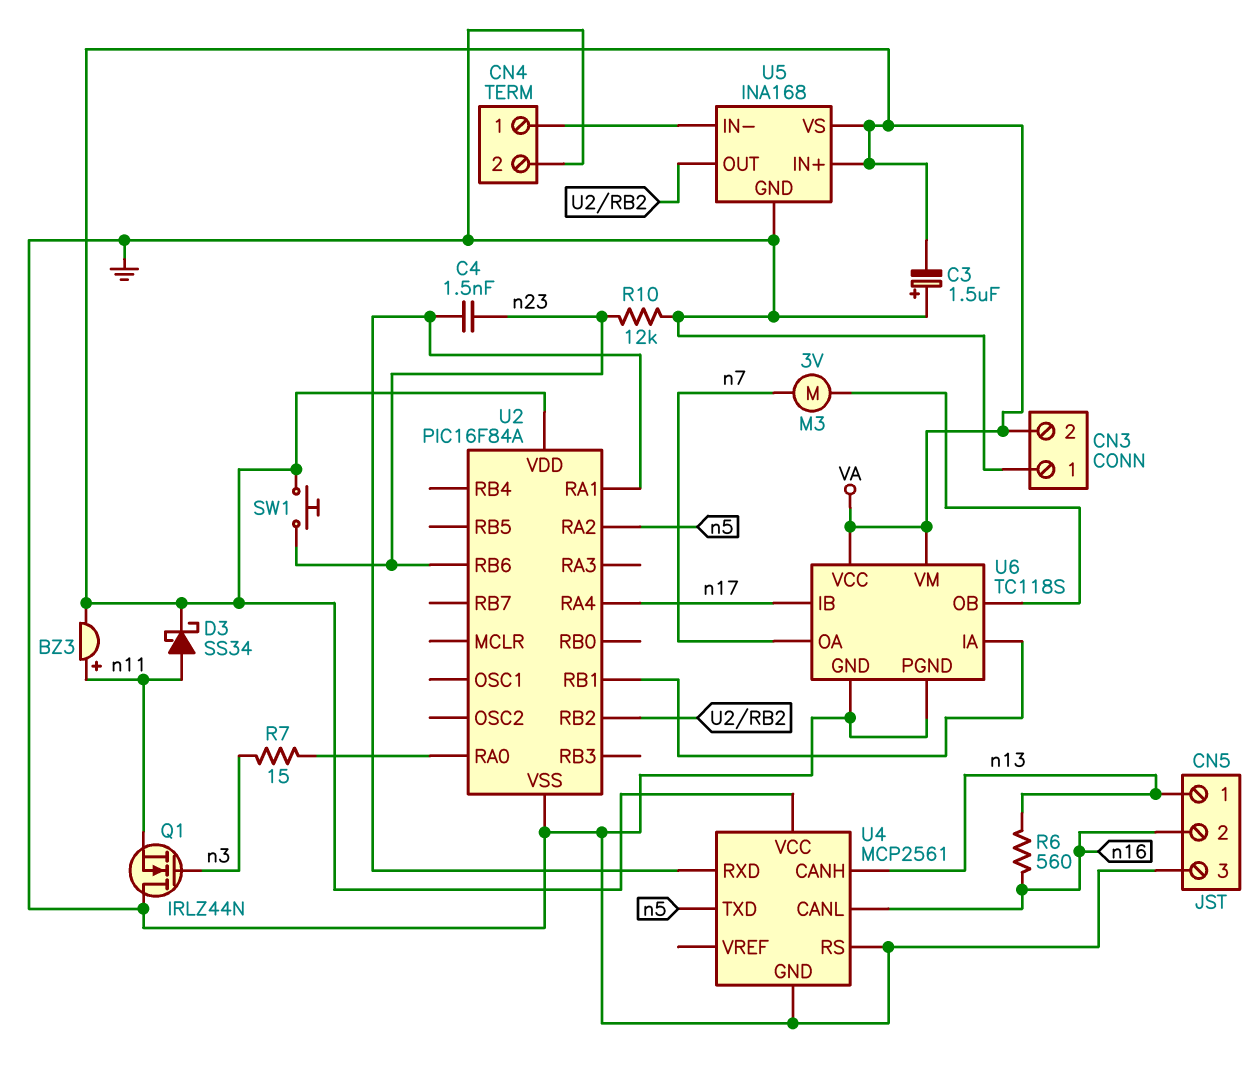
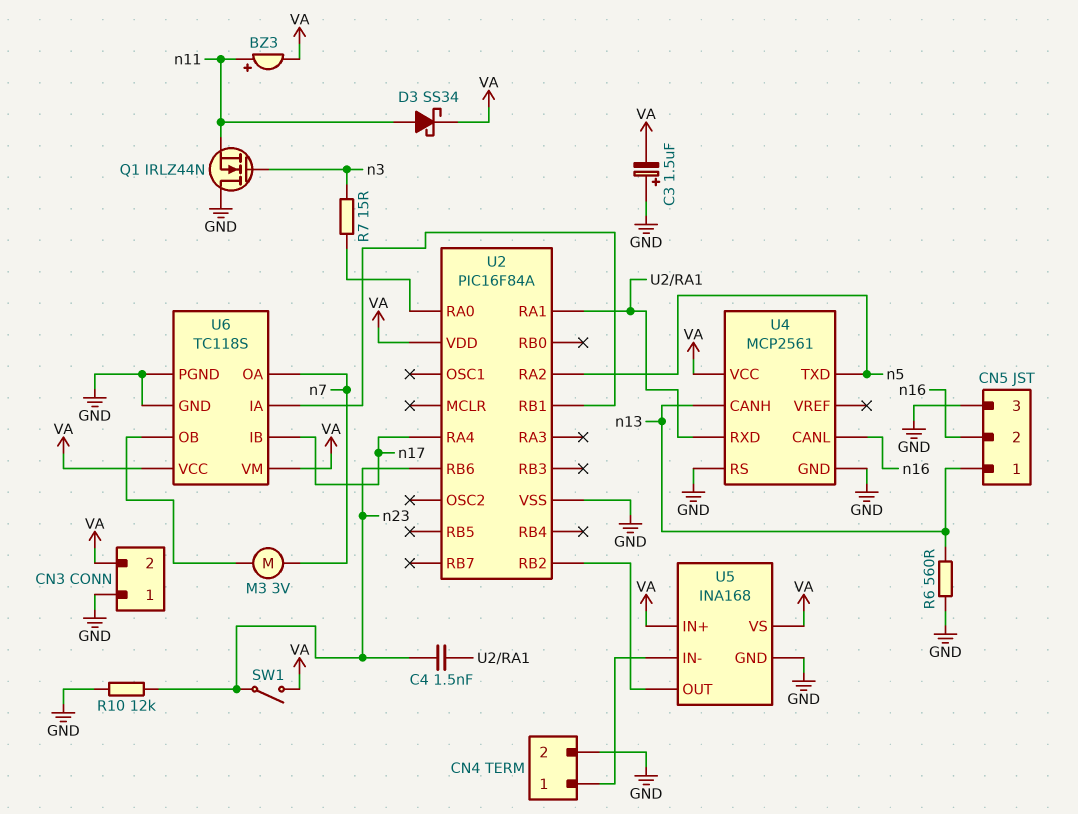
R6: 560 (n13, n16) -> 560 (GND, n13)
SW1: button (VA, n23) -> switch (VA, n23)

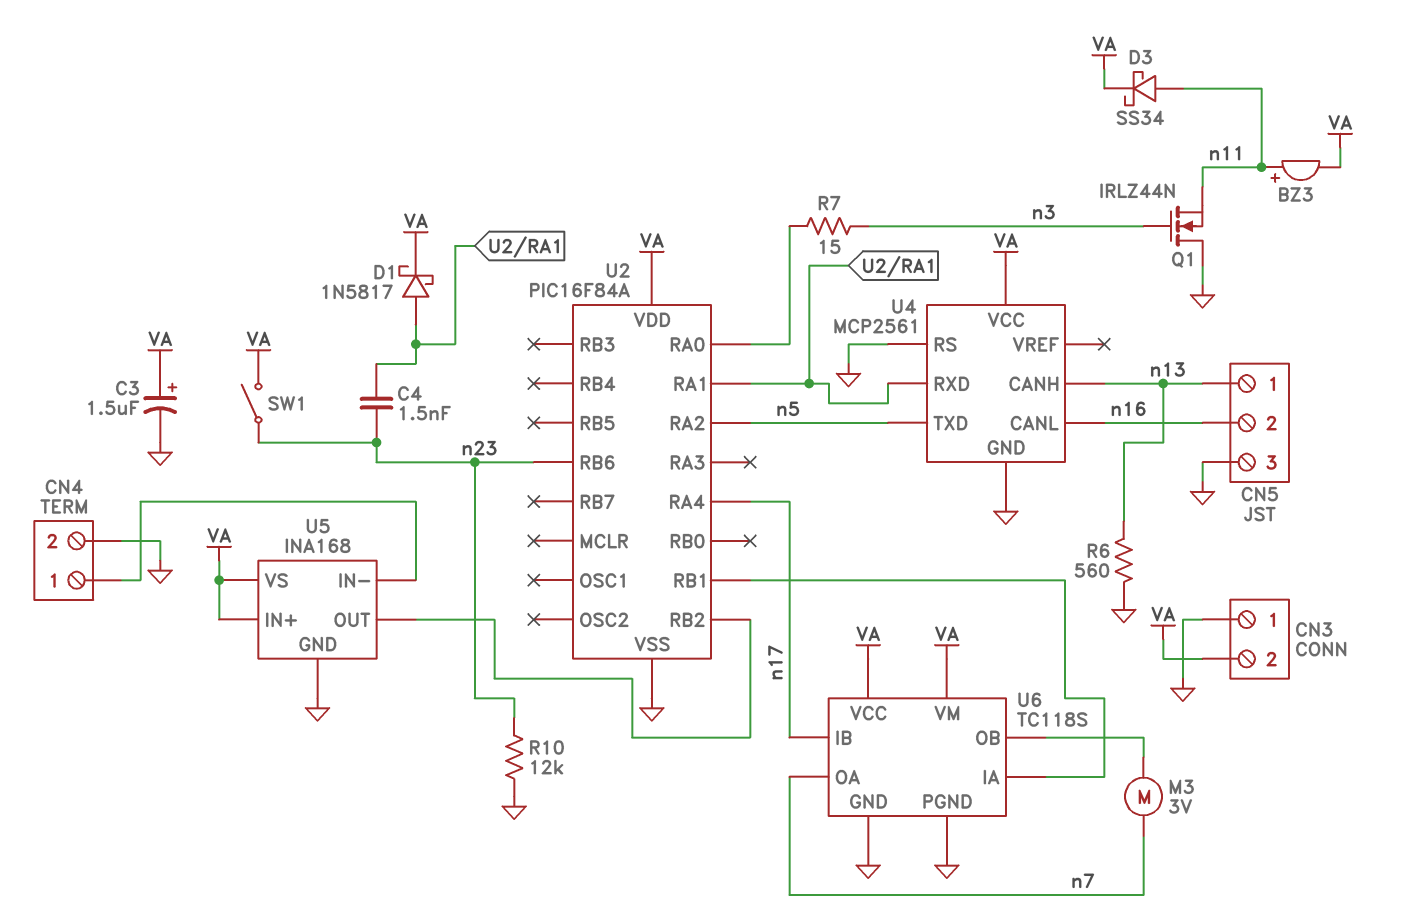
C3: 1.5uF (plus GND, minus VA) -> 1.5uF (plus VA, minus GND)
D1: none -> schottky 1N5817 (A U2/RA1, K VA)

